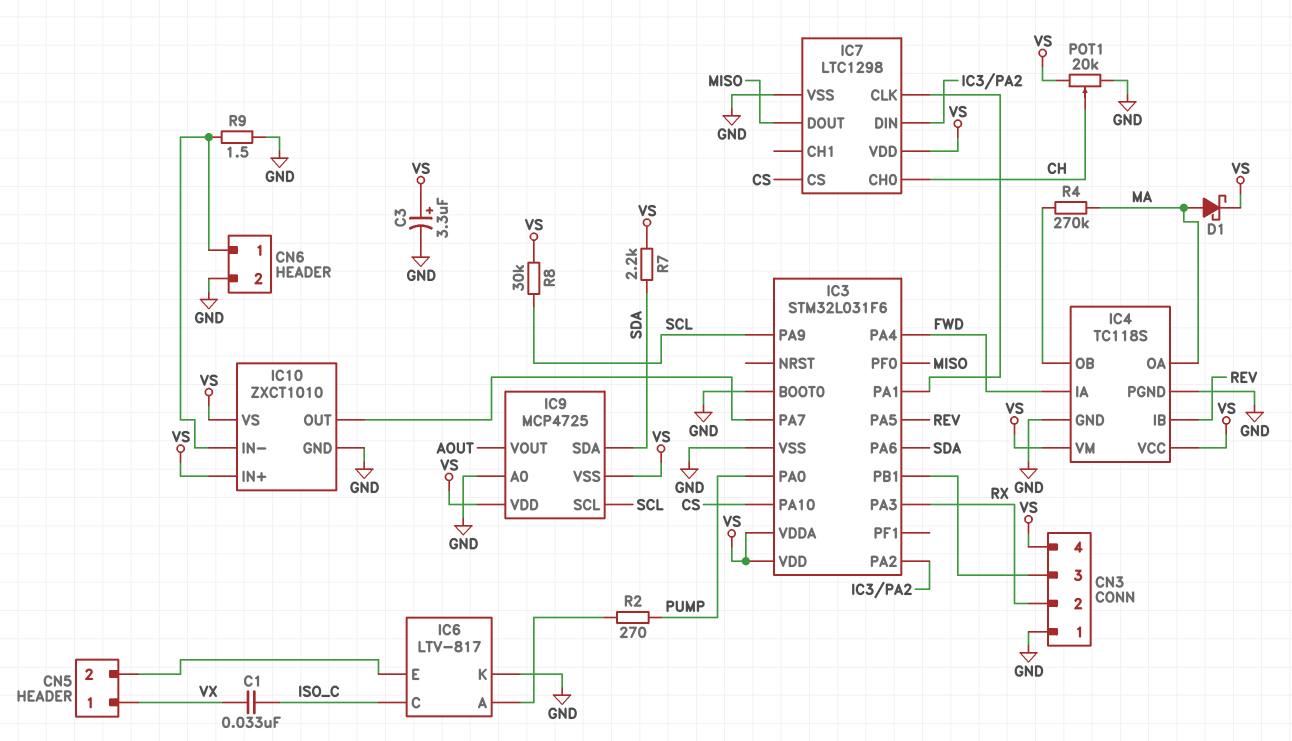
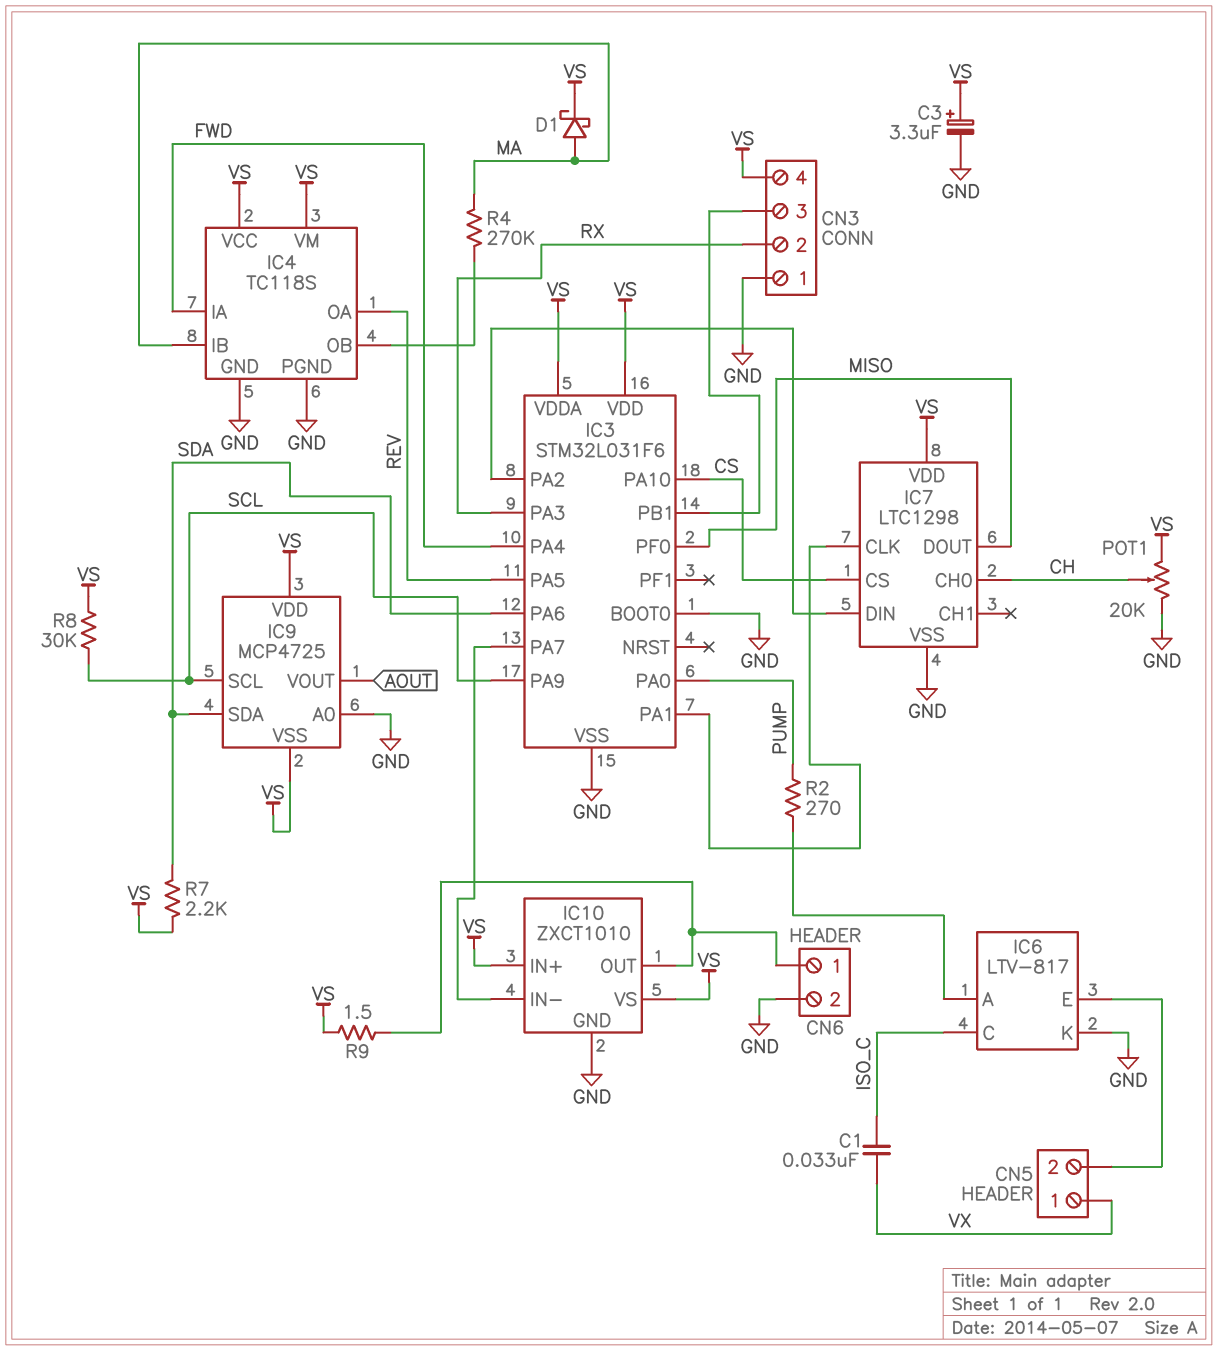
IC4 pin IB: REV -> MA
IC4 pin OA: MA -> REV
IC10 pin IN-: CN6/1 -> IC3/PA7
IC10 pin OUT: IC3/PA7 -> CN6/1
R9: 1.5 (CN6/1, GND) -> 1.5 (CN6/1, VS)

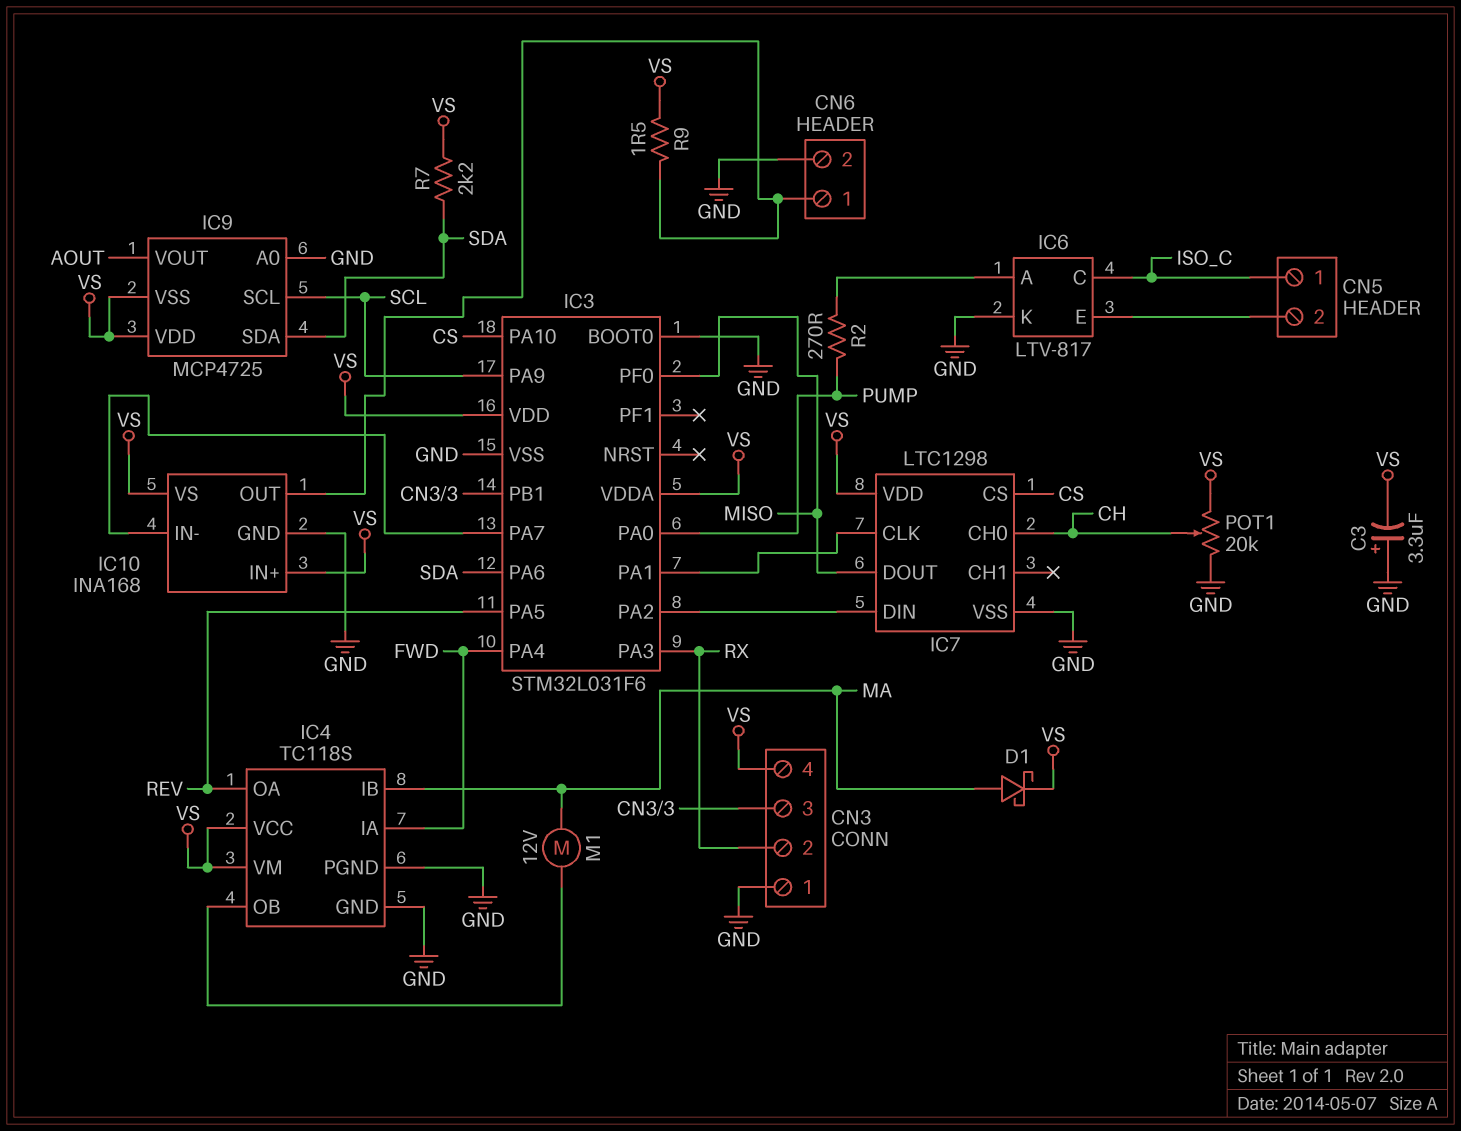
C1: 33nF (ISO_C, VX) -> none
C3: 3.3uF (plus VS, minus GND) -> 3.3uF (plus GND, minus VS)
CN5 pin 1: VX -> ISO_C
IC10: ZXCT1010 -> INA168
M1: none -> motor 12V (IC4/OB, MA)
R4: 270k (IC4/OB, MA) -> none
R8: 30k (SCL, VS) -> none

